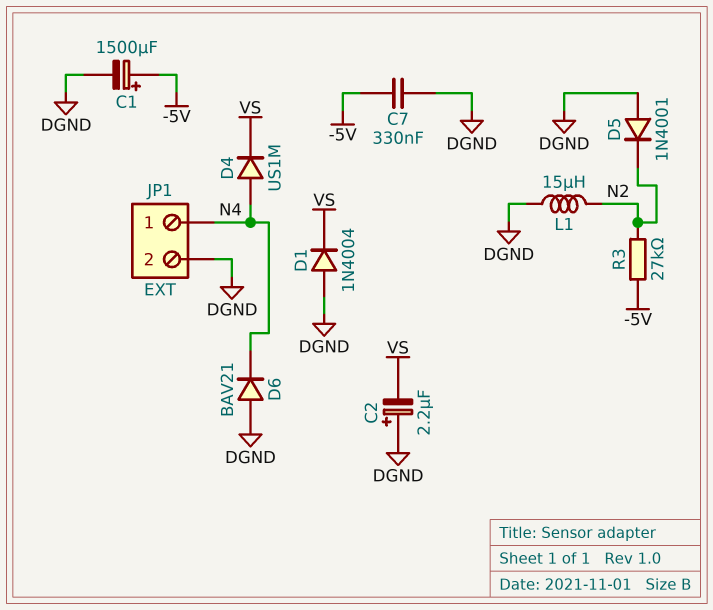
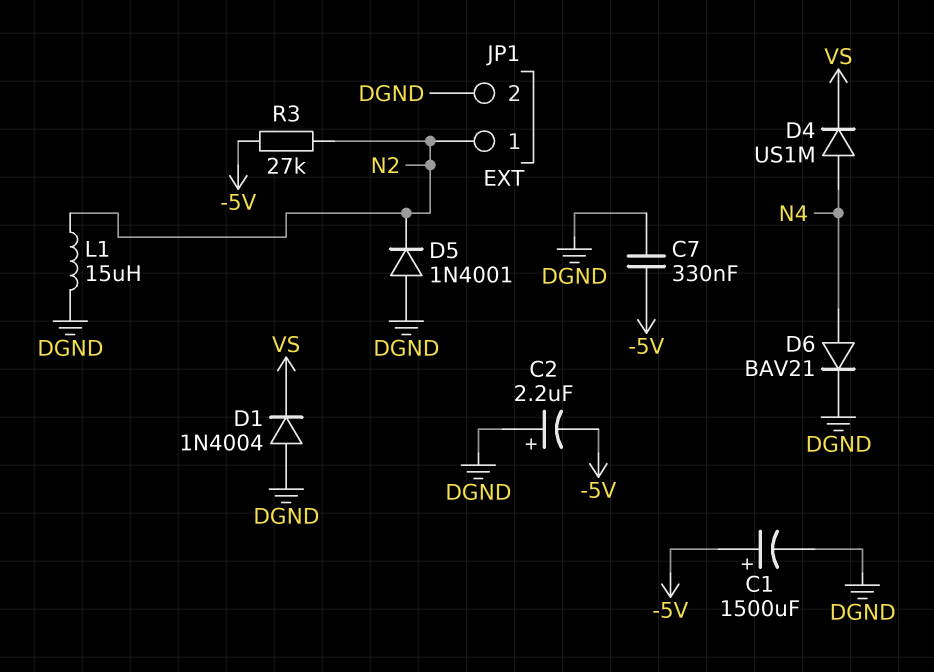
C2: 2.2uF (plus DGND, minus VS) -> 2.2uF (plus DGND, minus -5V)
D6: diode BAV21 (A DGND, K N4) -> diode BAV21 (A N4, K DGND)
JP1 pin 1: N4 -> N2

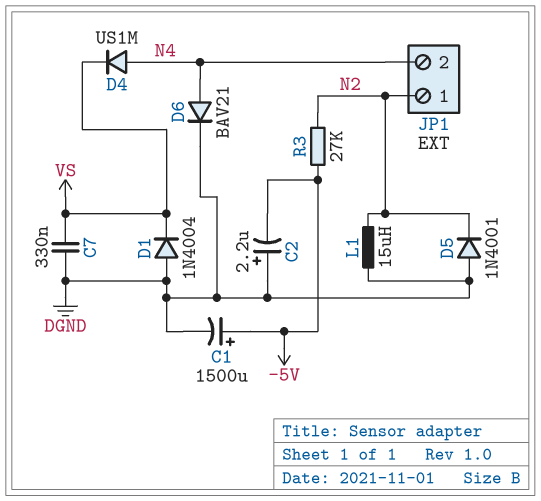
C7: 330nF (-5V, DGND) -> 330nF (DGND, VS)
JP1 pin 2: DGND -> N4

